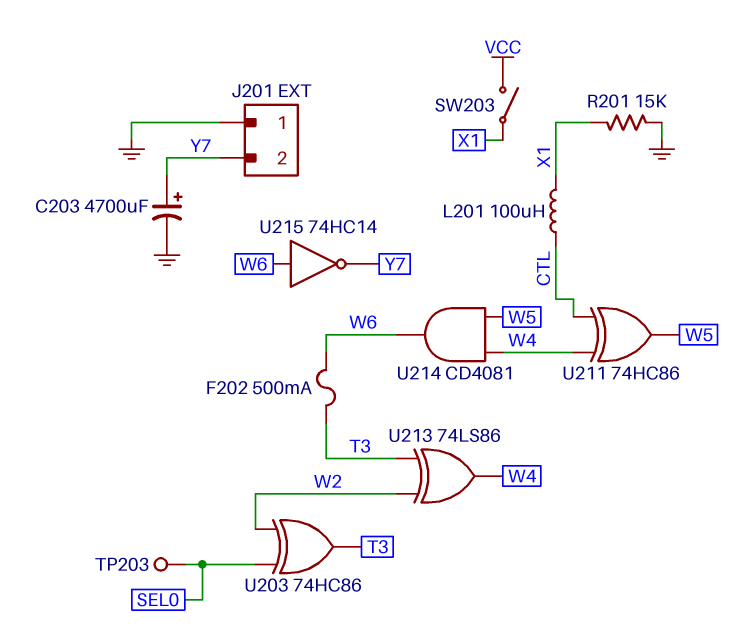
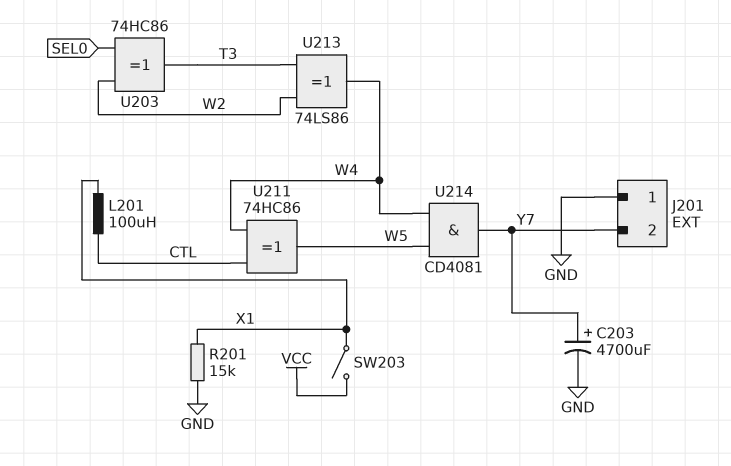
F202: 500mA (T3, W6) -> none
TP203: test point (SEL0) -> none
U214: AND CD4081 (in W4, in W5, out W6) -> AND CD4081 (in W4, in W5, out Y7)
U215: NOT 74HC14 (in W6, out Y7) -> none

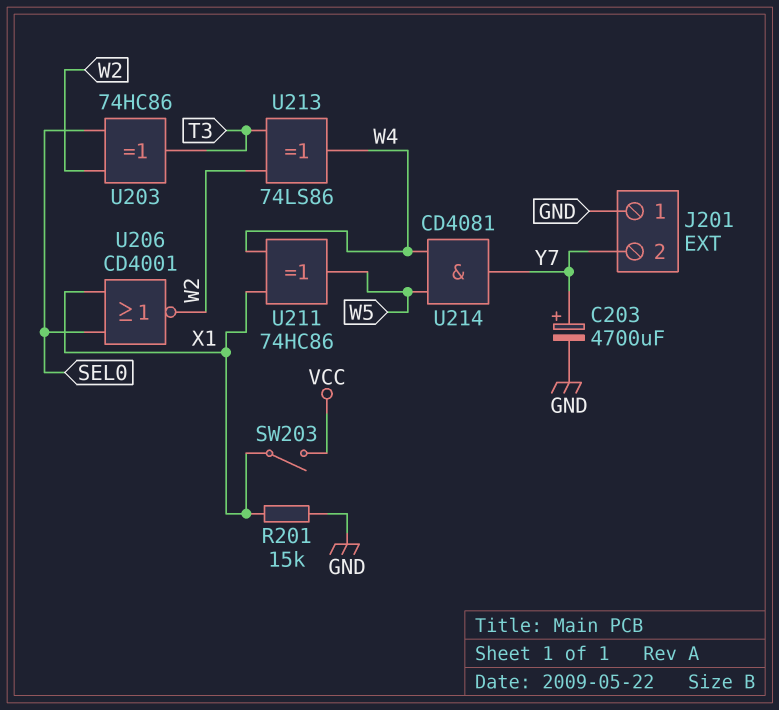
L201: 100uH (CTL, X1) -> none
U206: none -> NOR CD4001 (in SEL0, in X1, out W2)
U211: XOR 74HC86 (in CTL, in W4, out W5) -> XOR 74HC86 (in W4, in X1, out W5)

